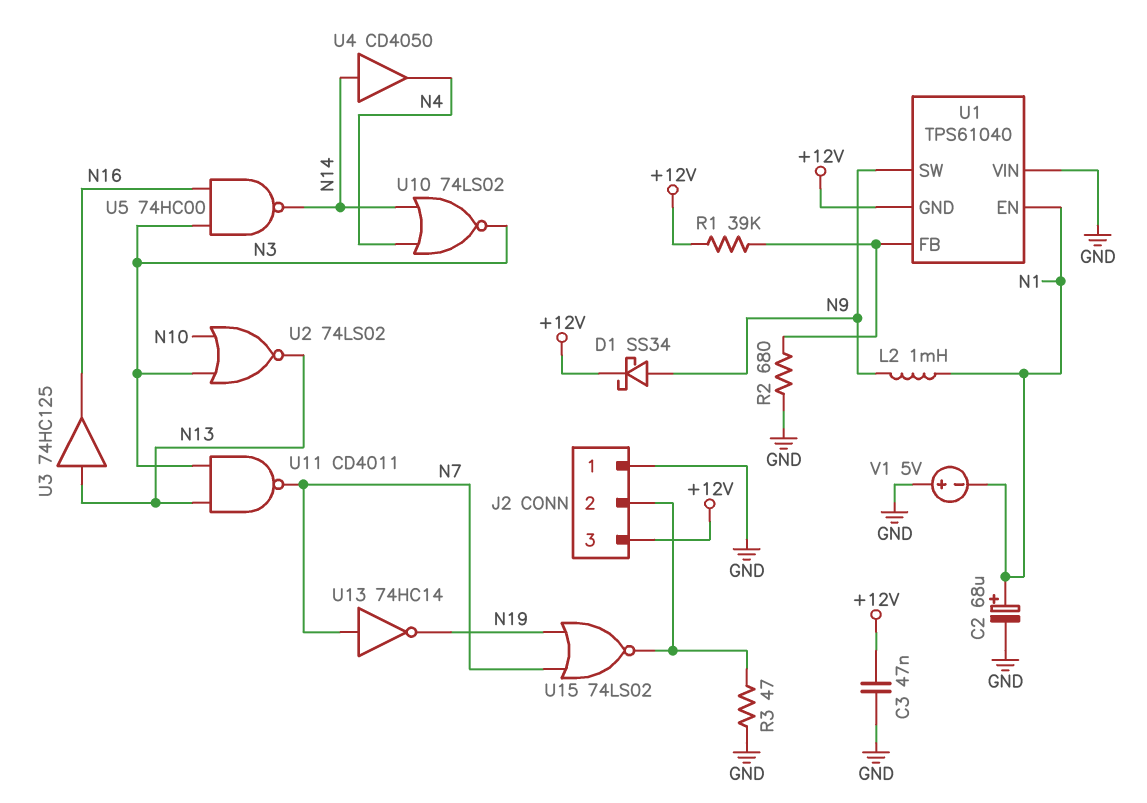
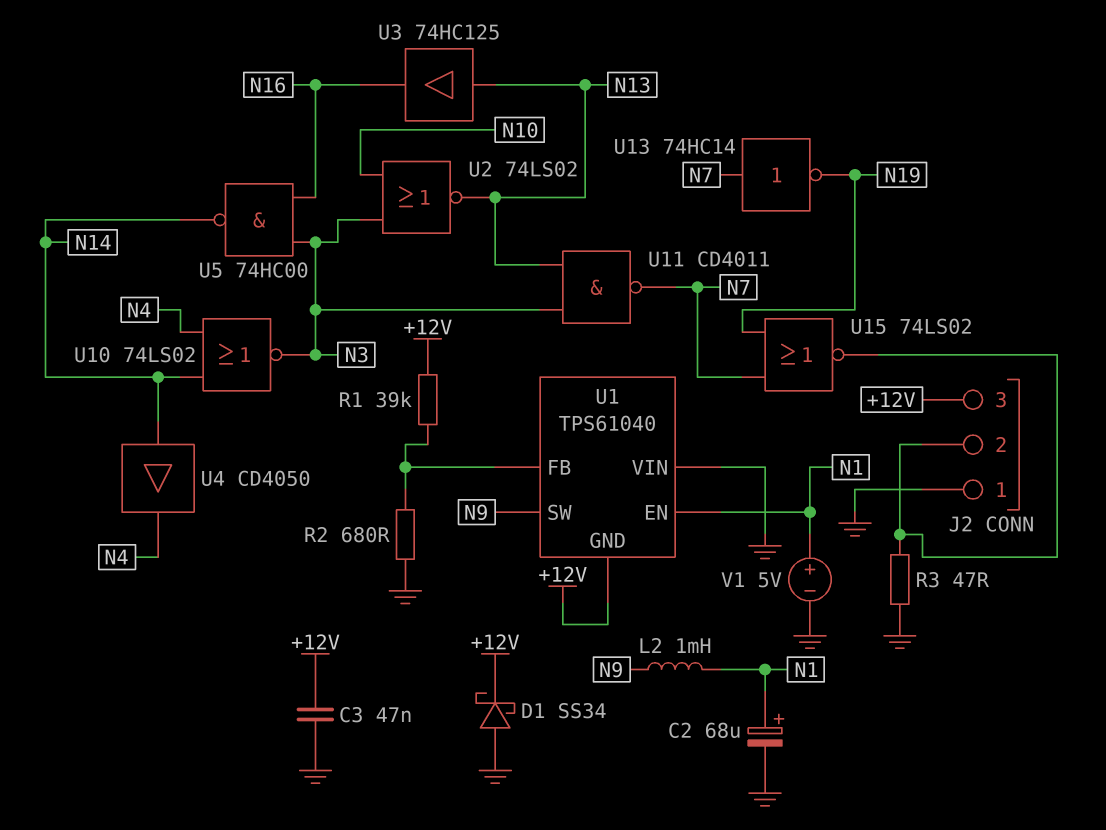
D1: schottky SS34 (A N9, K +12V) -> schottky SS34 (A GND, K +12V)
V1: 5V (plus GND, minus N1) -> 5V (plus N1, minus GND)

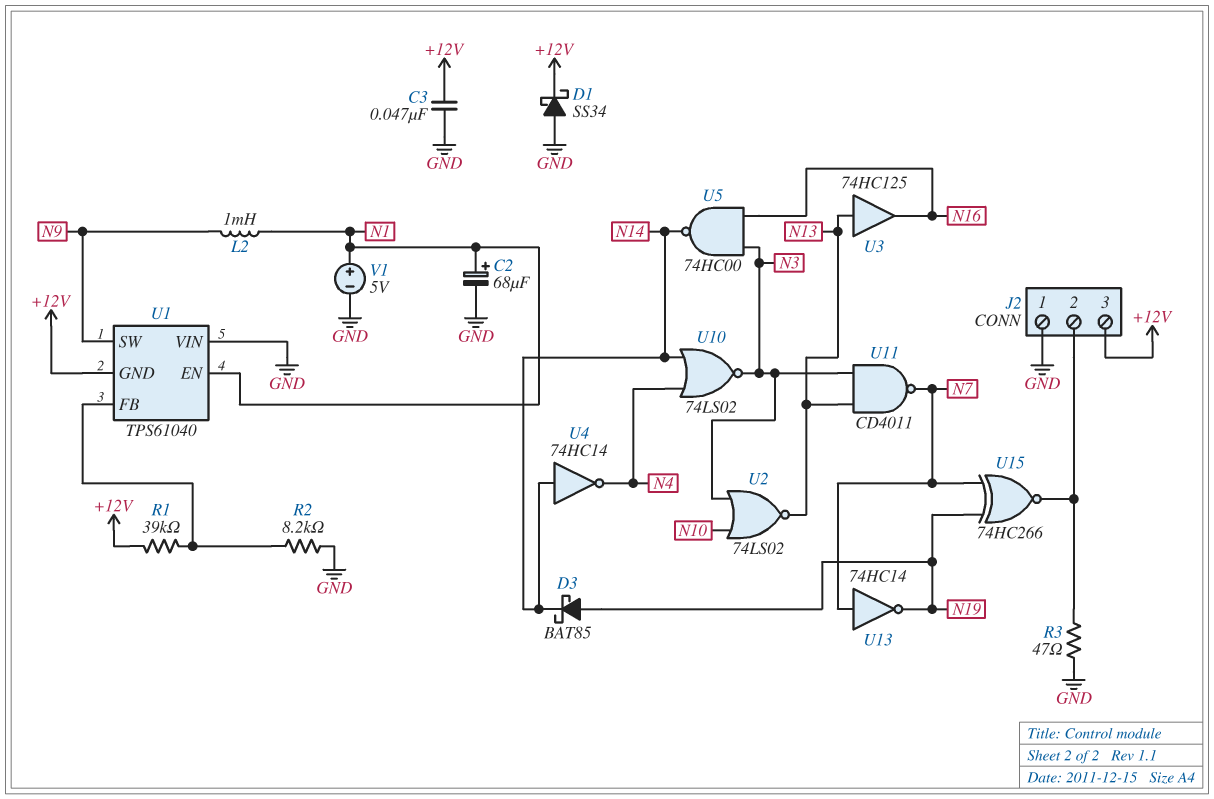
D3: none -> schottky BAT85 (A N19, K N14)
R2: 680 (GND, U1/FB) -> 8.2k (GND, U1/FB)
U4: buffer CD4050 (in N14, out N4) -> NOT 74HC14 (in N14, out N4)
U15: NOR 74LS02 (in N7, in N19, out J2/2) -> XNOR 74HC266 (in N7, in N19, out J2/2)

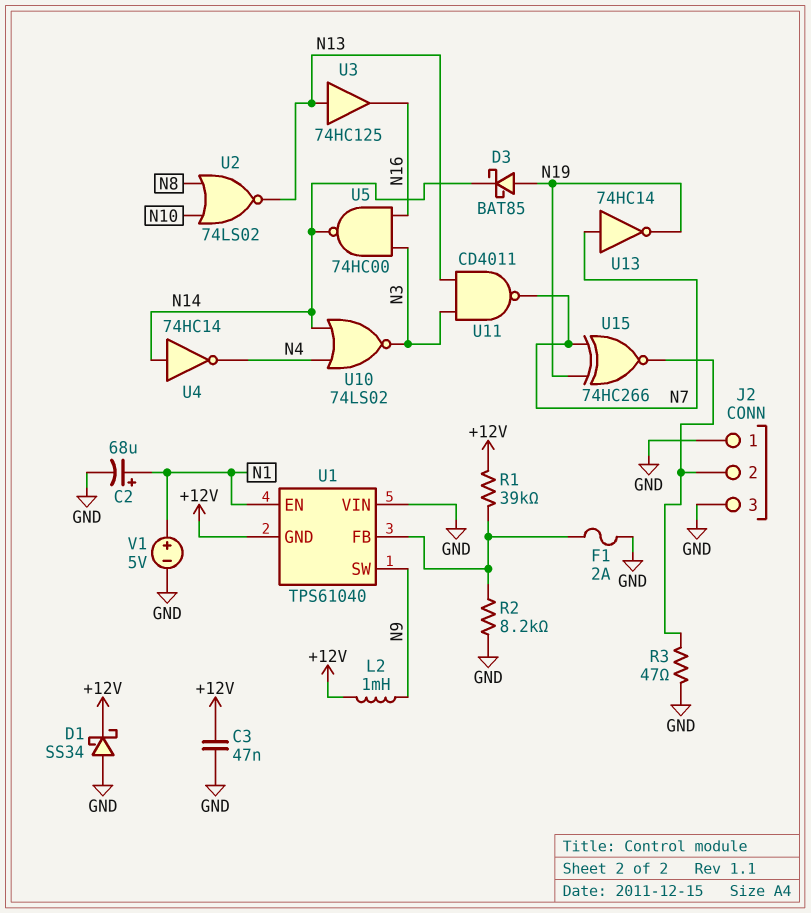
F1: none -> 2A (GND, U1/FB)
J2 pin 3: +12V -> GND
L2: 1mH (N1, N9) -> 1mH (+12V, N9)
U2: NOR 74LS02 (in N3, in N10, out N13) -> NOR 74LS02 (in N8, in N10, out N13)

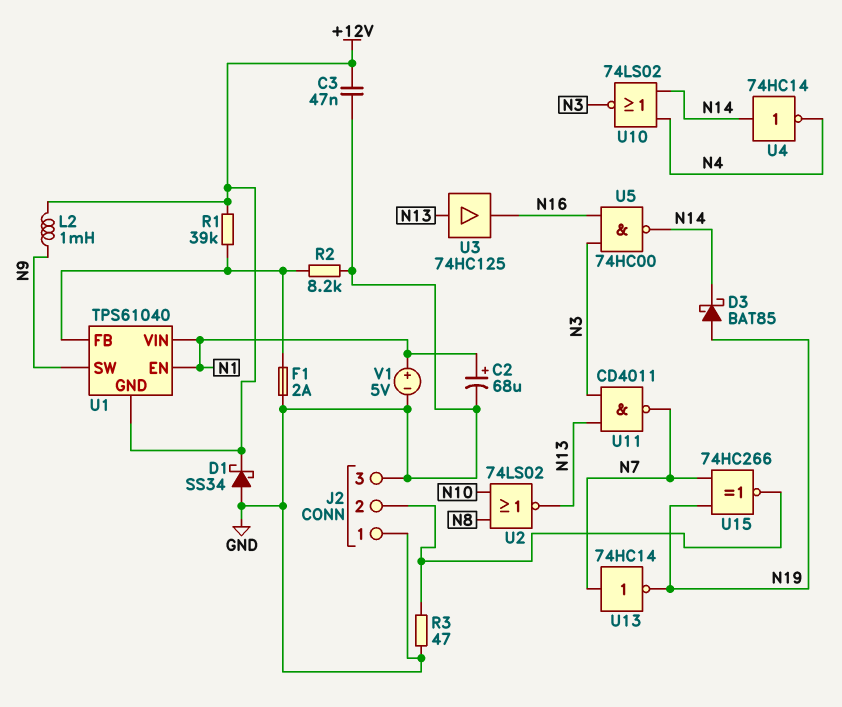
U1 pin VIN: GND -> N1

